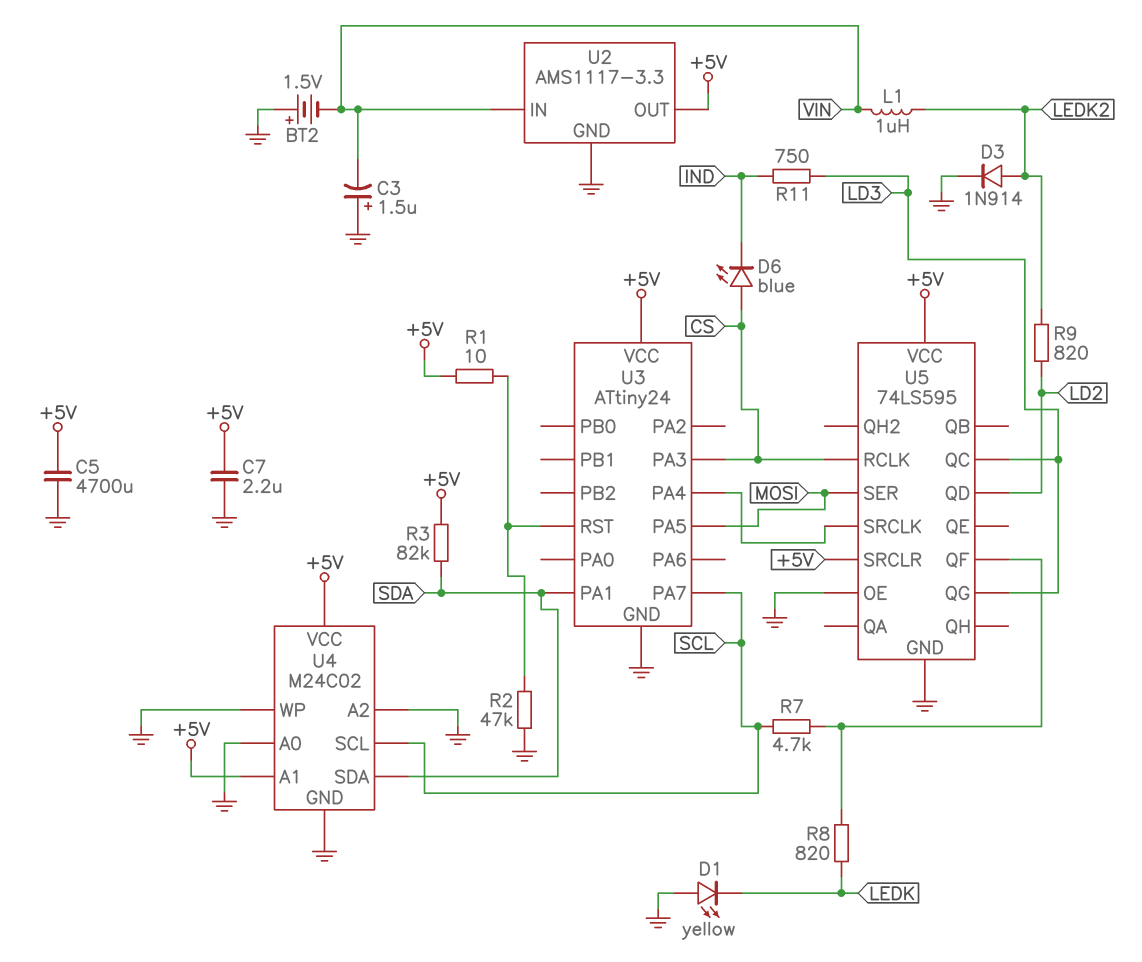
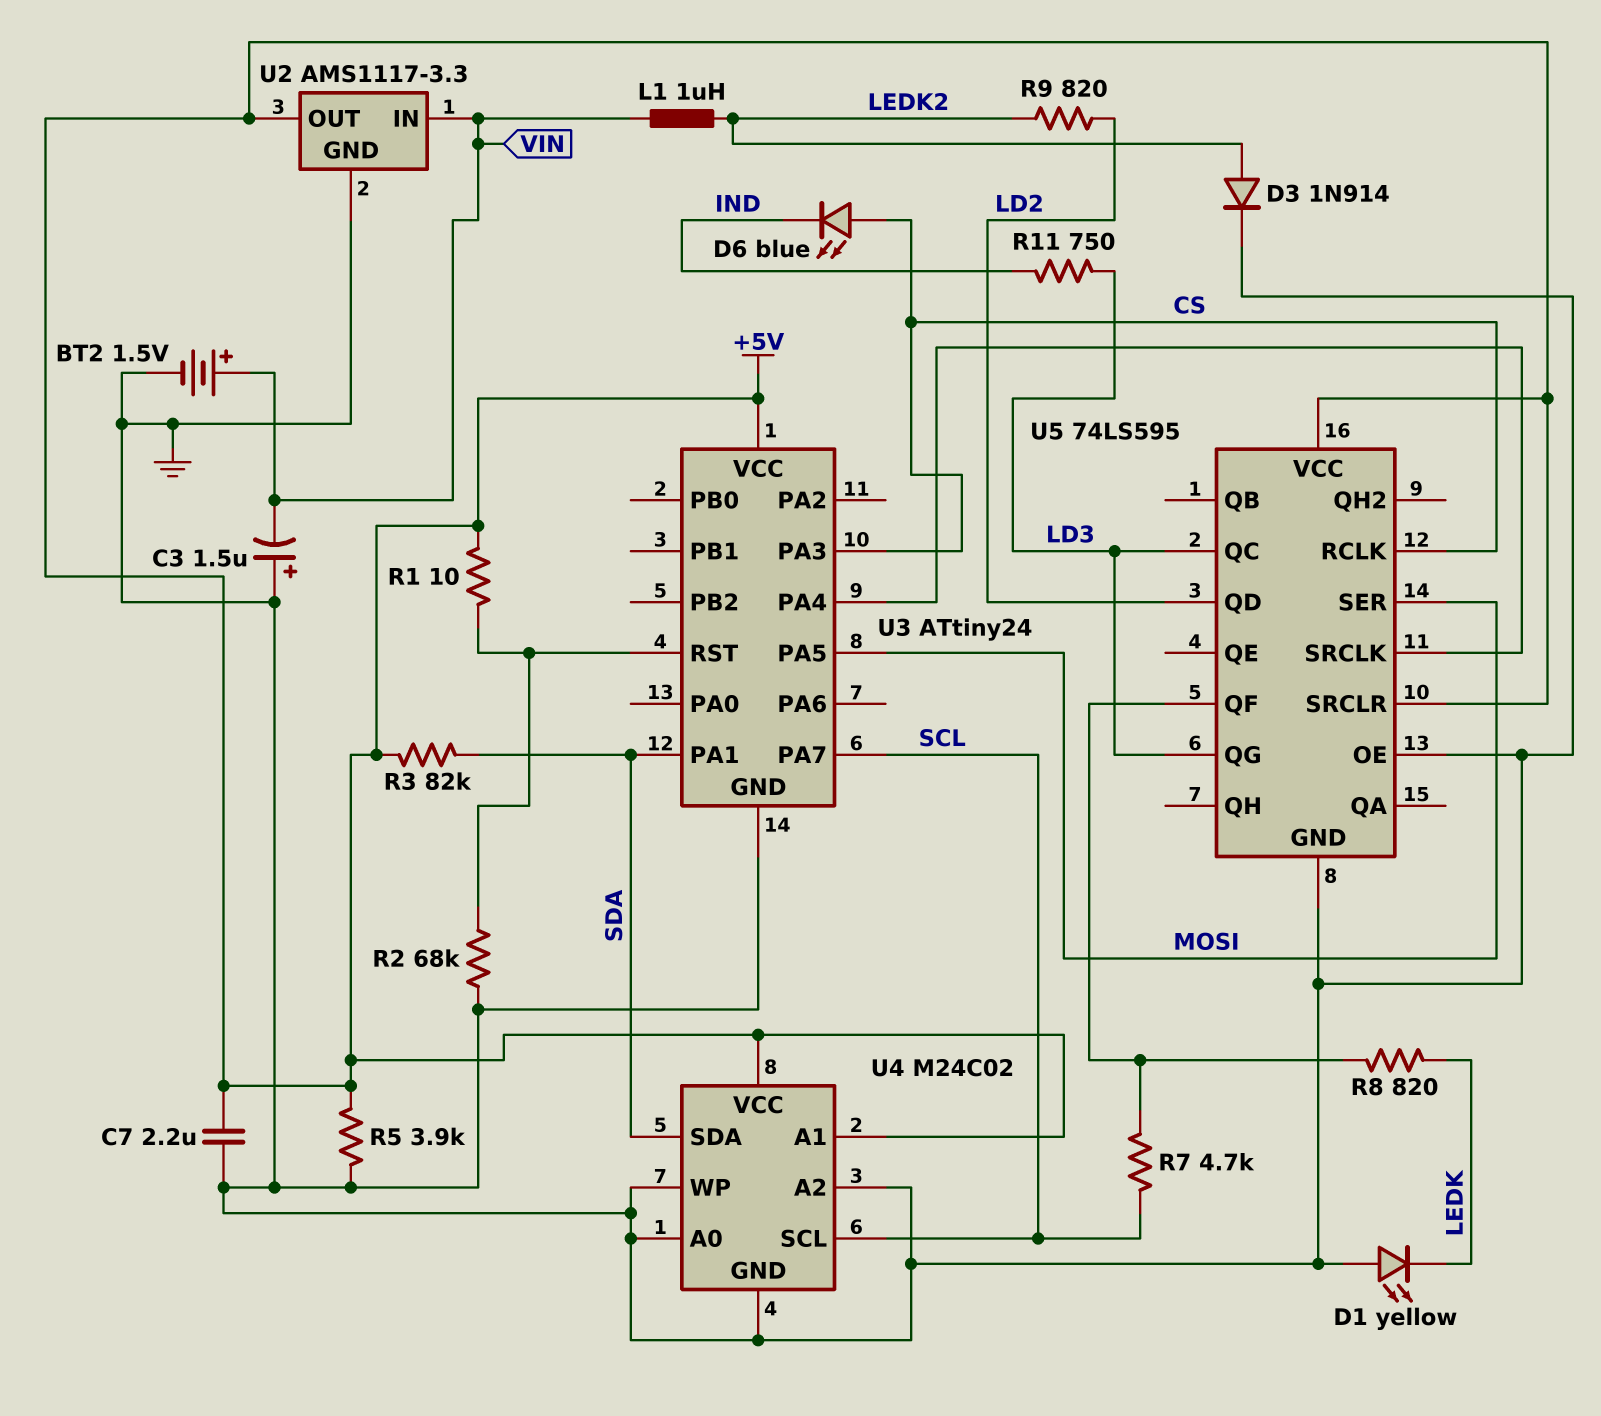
BT2: 1.5V (plus GND, minus VIN) -> 1.5V (plus VIN, minus GND)
C5: 4700uF (+5V, GND) -> none
R2: 47k (GND, U3/RST) -> 68k (GND, U3/RST)
R5: none -> 3.9k (+5V, GND)

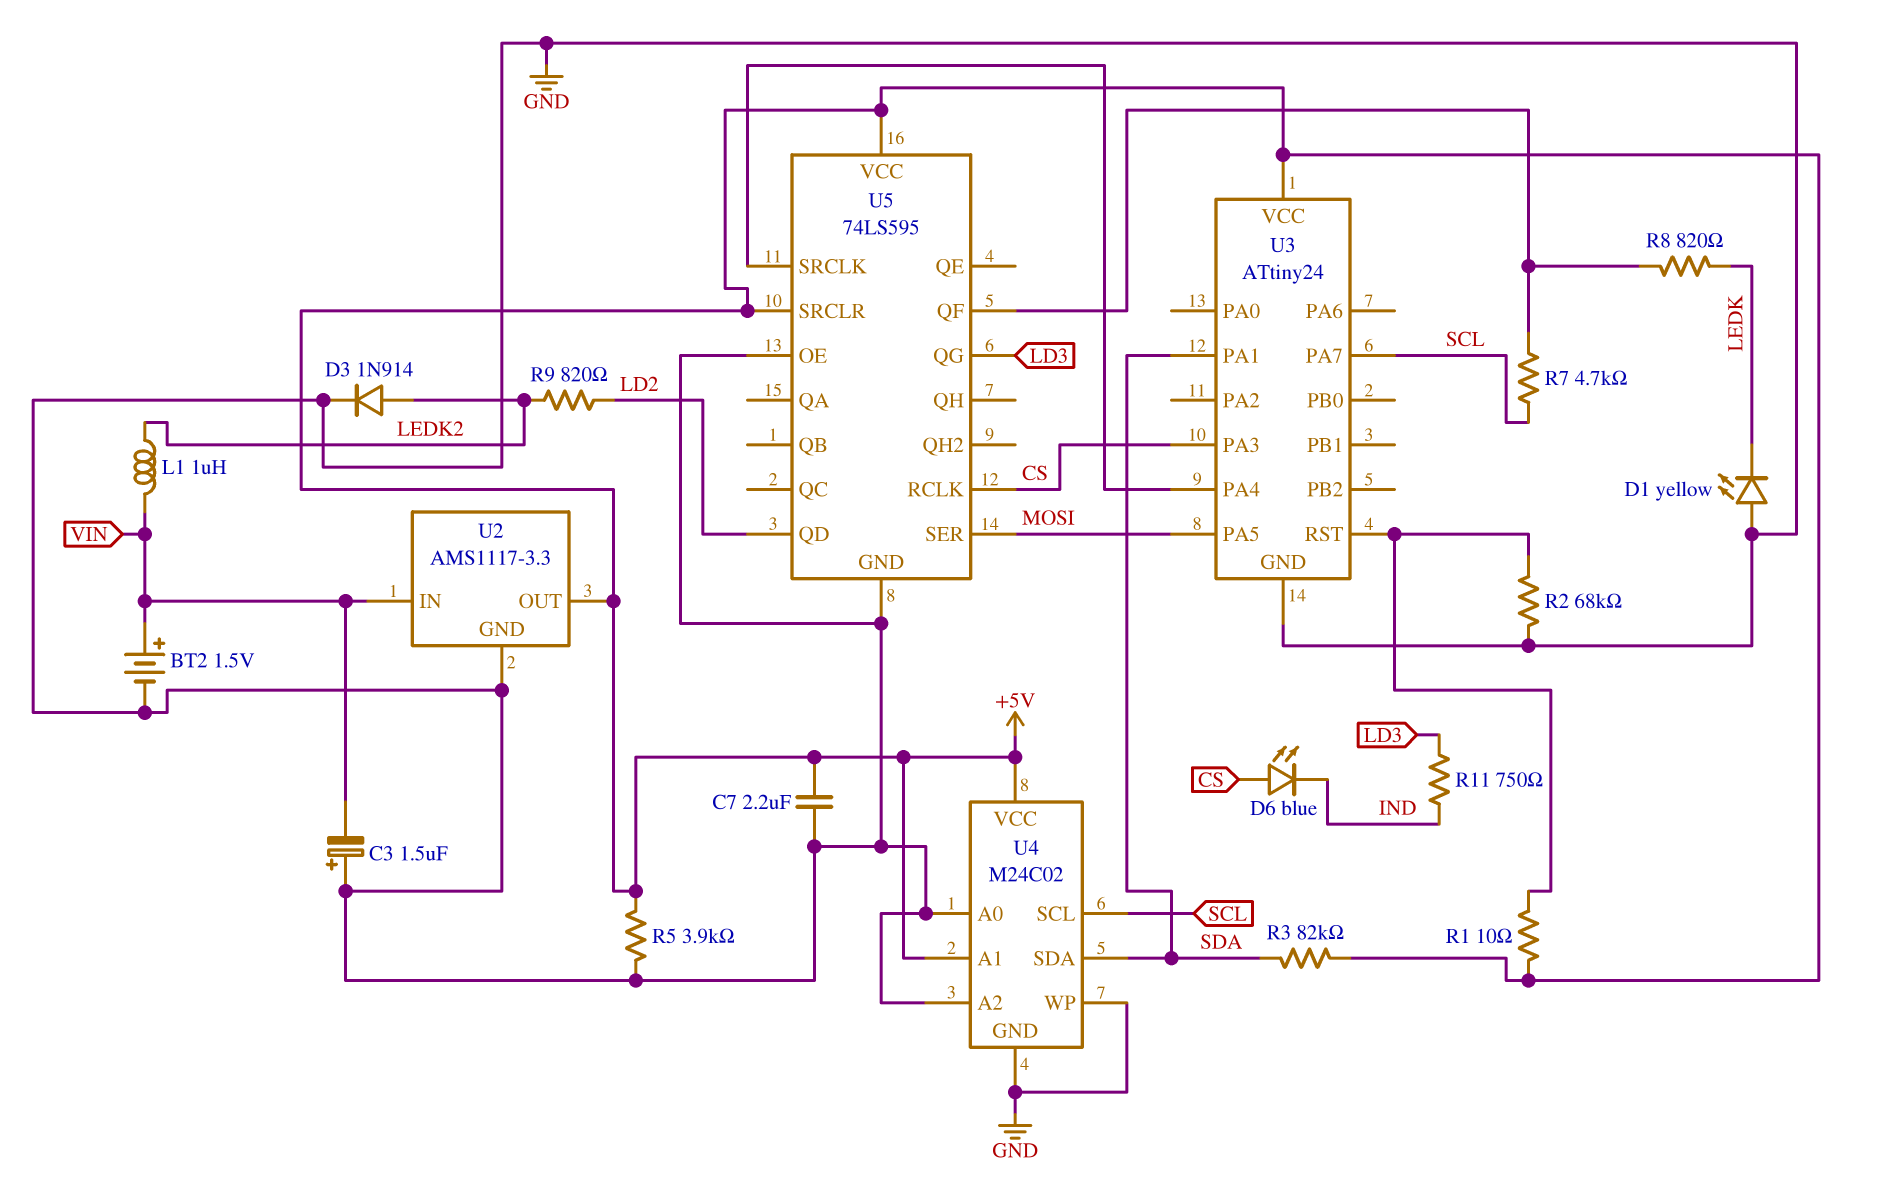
U5 pin QC: LD3 -> none

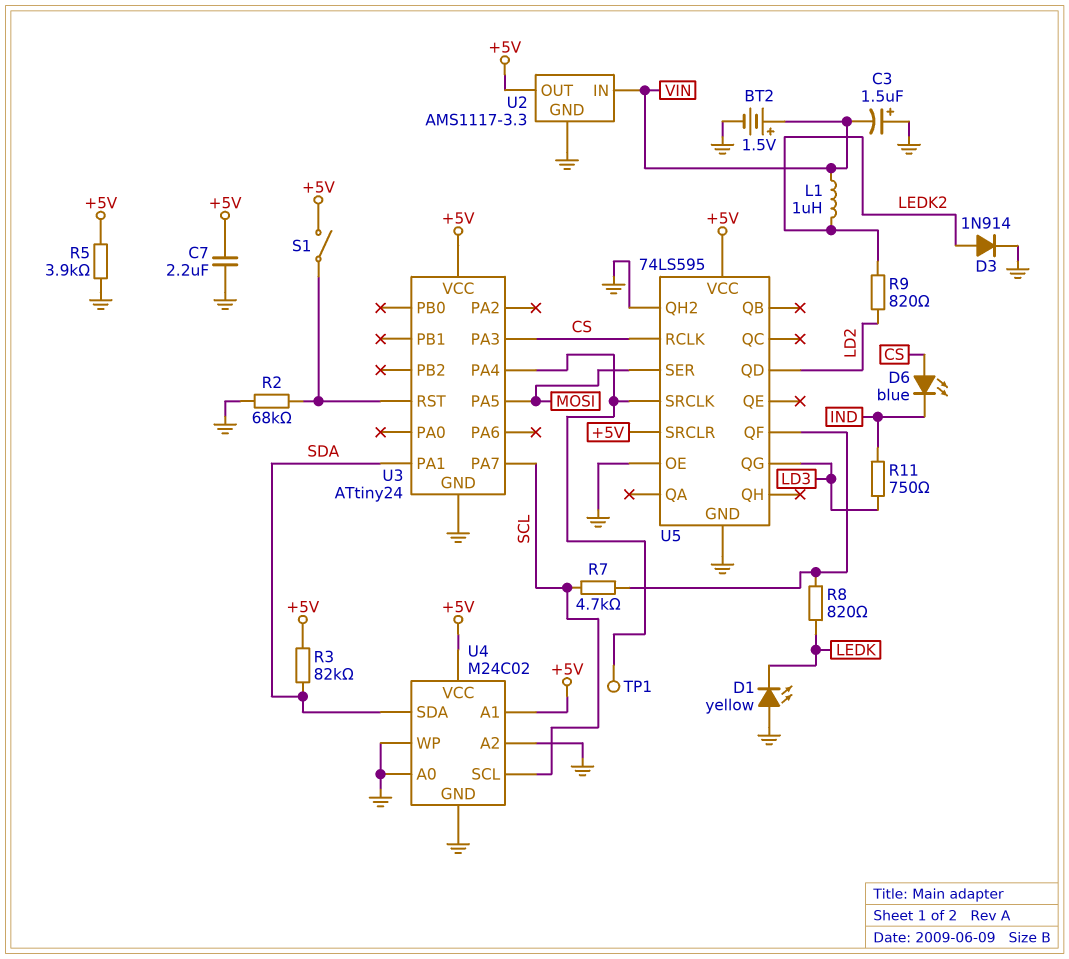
R1: 10 (+5V, U3/RST) -> none
S1: none -> switch (+5V, U3/RST)
TP1: none -> test point (U3/PA4)
U5 pin QH2: none -> GND

